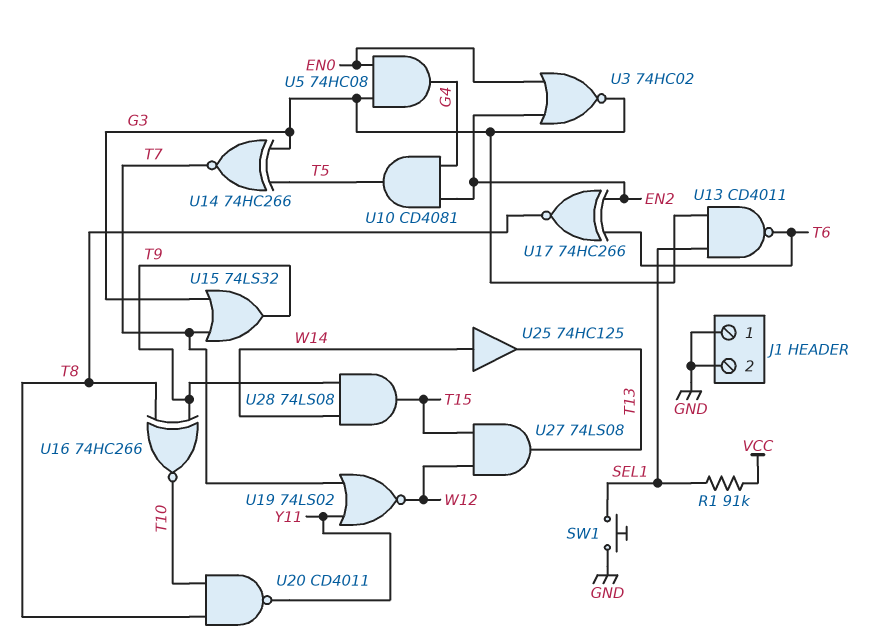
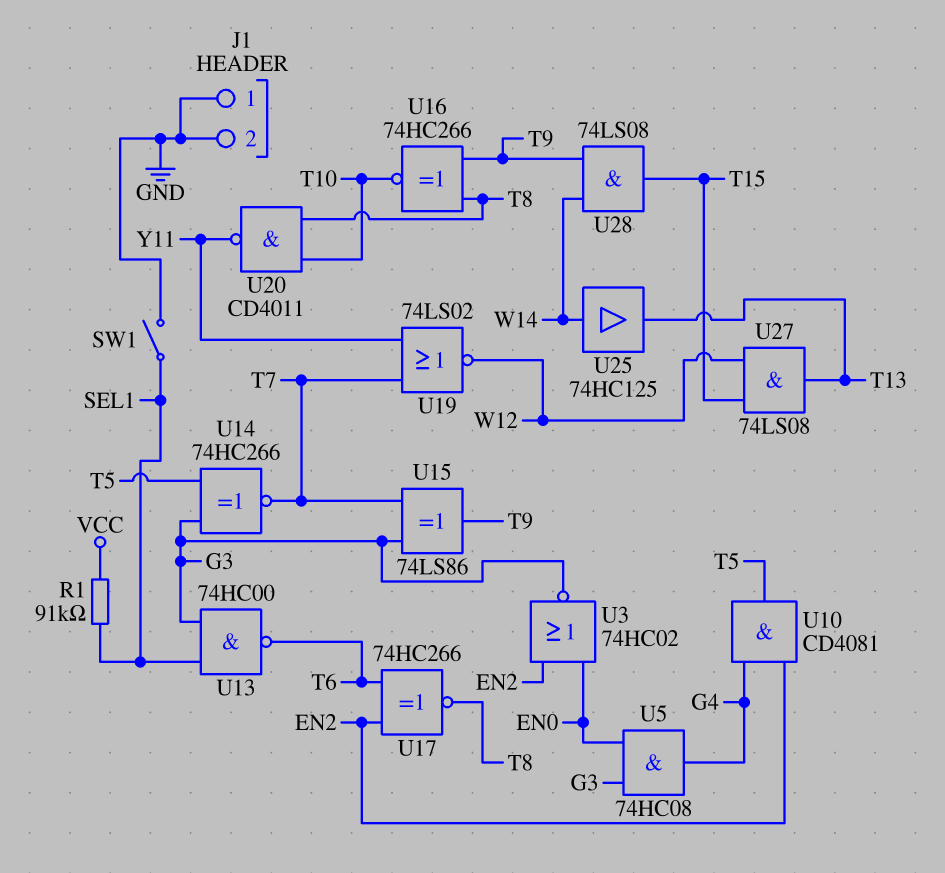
SW1: button (GND, SEL1) -> switch (GND, SEL1)
U13: NAND CD4011 (in G3, in SEL1, out T6) -> NAND 74HC00 (in G3, in SEL1, out T6)
U15: OR 74LS32 (in G3, in T7, out T9) -> XOR 74LS86 (in G3, in T7, out T9)

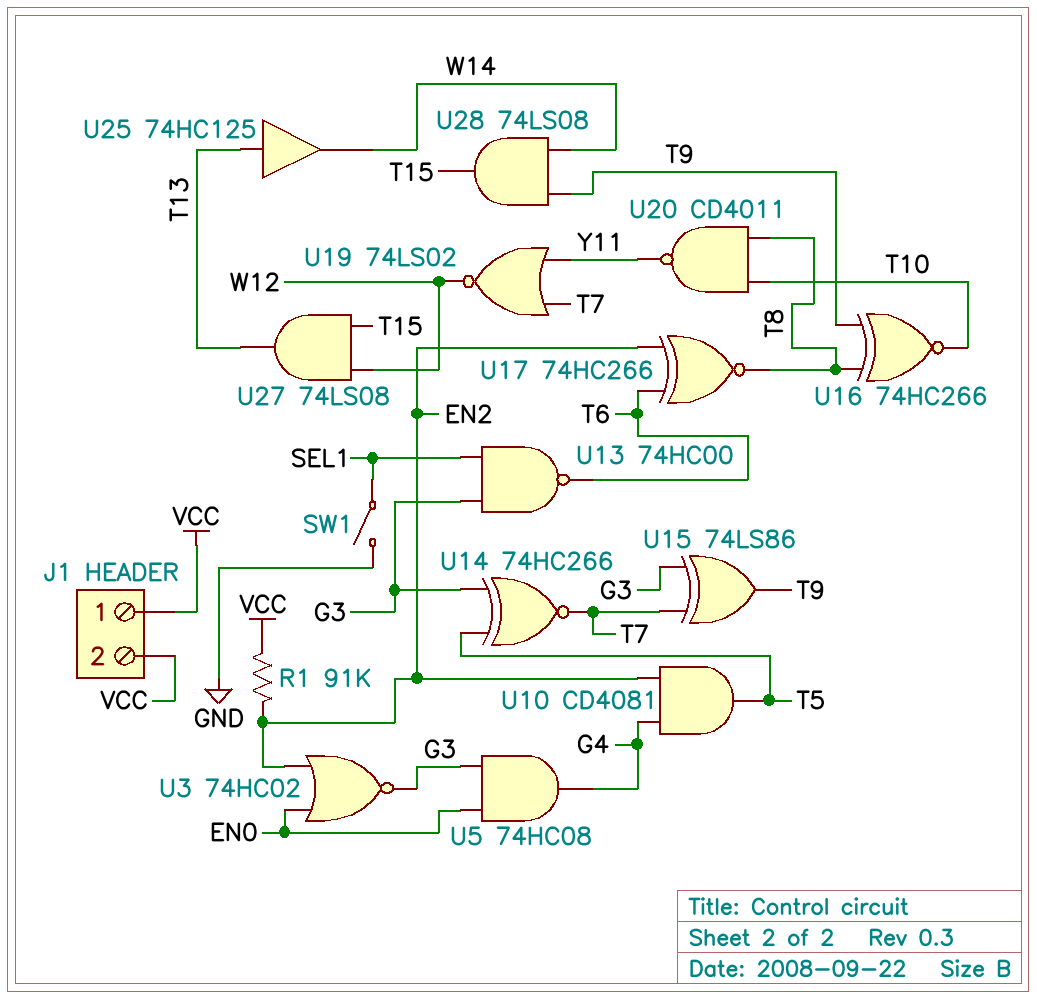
J1 pin 1: GND -> VCC
J1 pin 2: GND -> VCC
R1: 91k (SEL1, VCC) -> 91k (EN2, VCC)
U25: buffer 74HC125 (in W14, out T13) -> buffer 74HC125 (in T13, out W14)

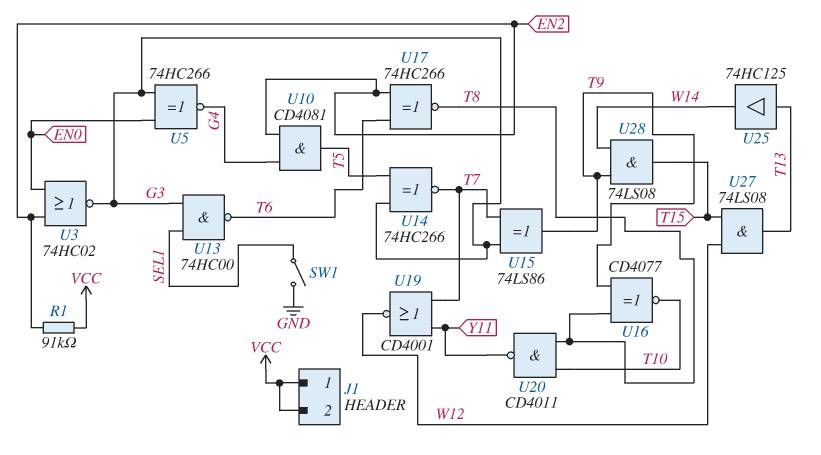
U5: AND 74HC08 (in EN0, in G3, out G4) -> XNOR 74HC266 (in EN0, in G3, out G4)
U16: XNOR 74HC266 (in T8, in T9, out T10) -> XNOR CD4077 (in T8, in T9, out T10)
U19: NOR 74LS02 (in T7, in Y11, out W12) -> NOR CD4001 (in T7, in Y11, out W12)

